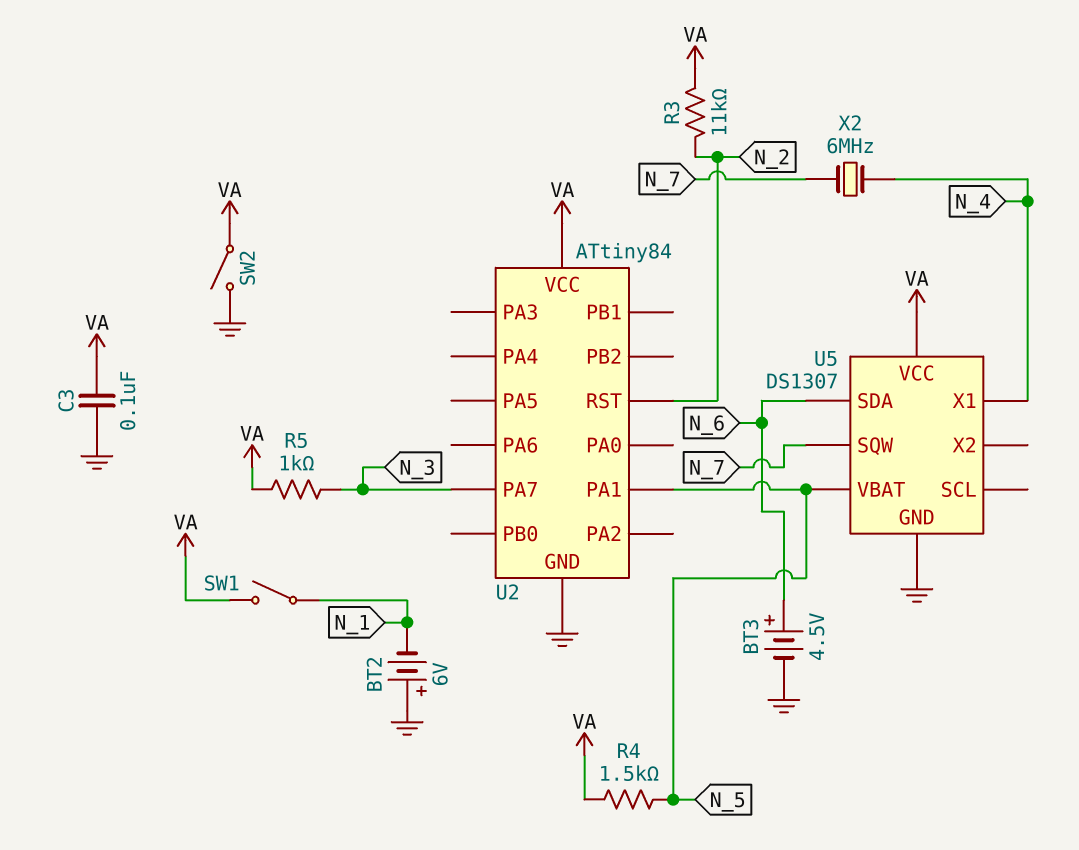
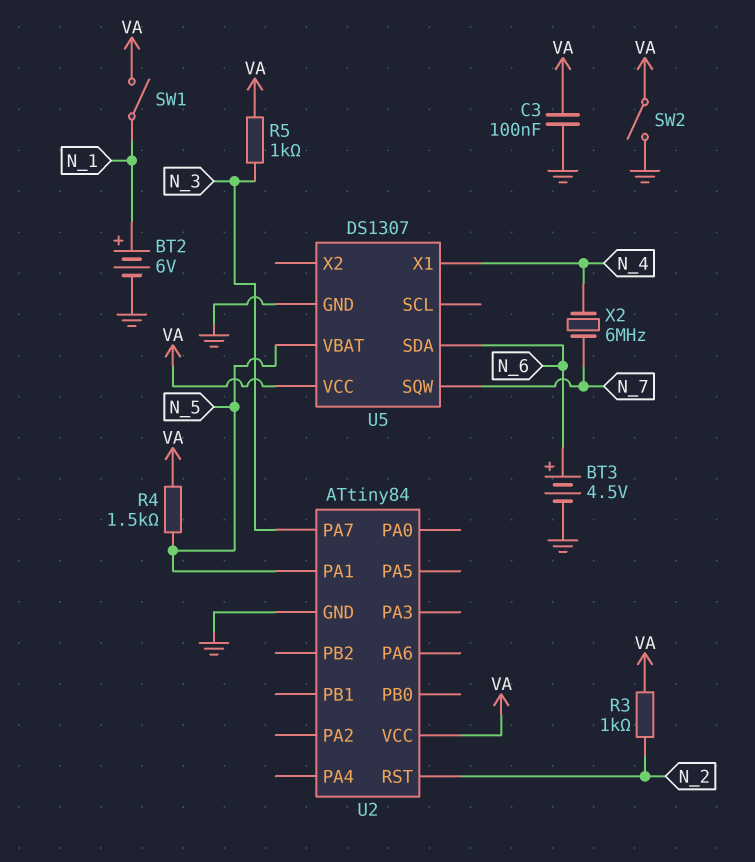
BT2: 6V (plus GND, minus N_1) -> 6V (plus N_1, minus GND)
R3: 11k (N_2, VA) -> 1k (N_2, VA)

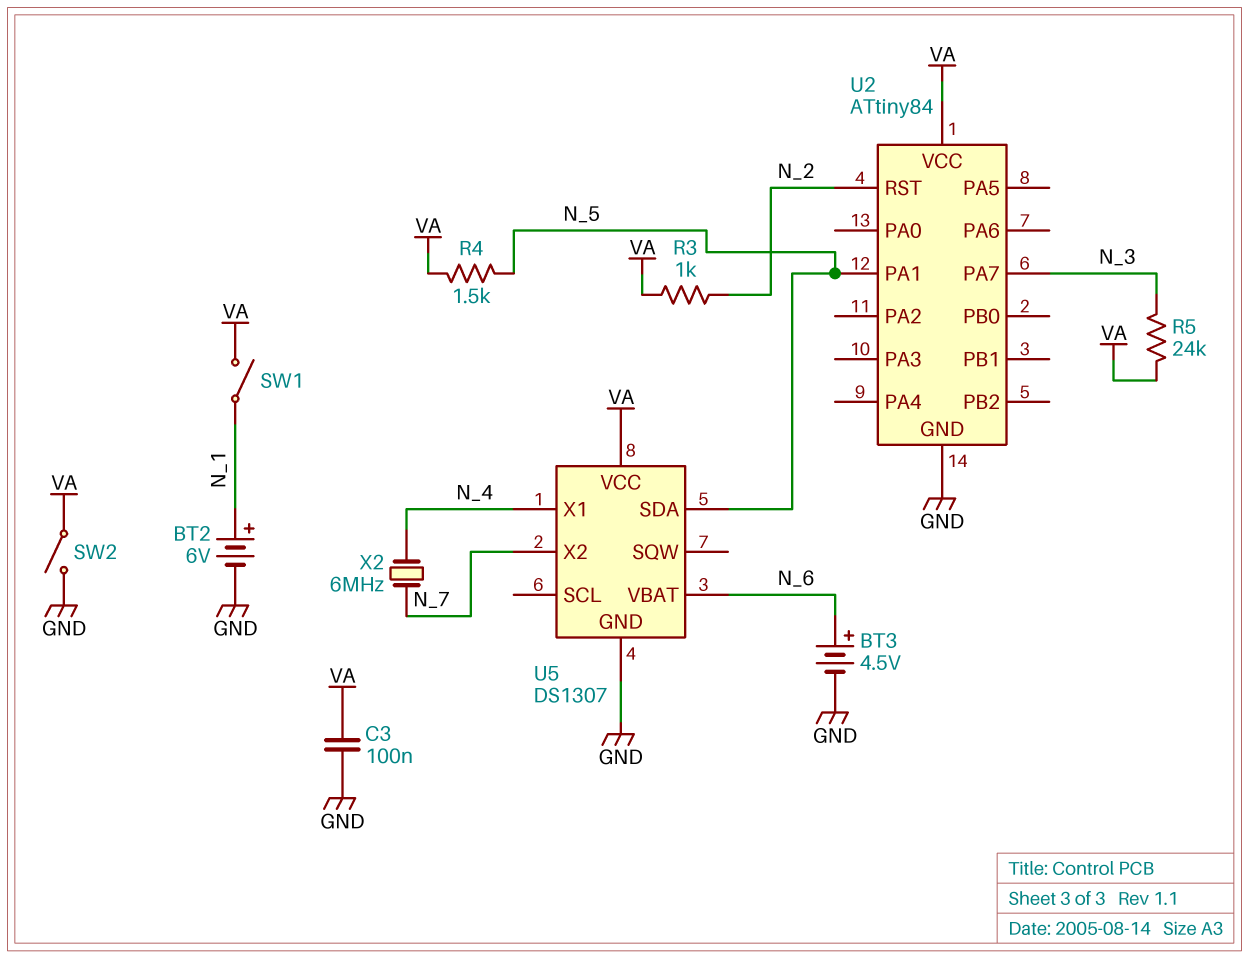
R5: 1k (N_3, VA) -> 24k (N_3, VA)
U5 pin SDA: N_6 -> N_5
U5 pin SQW: N_7 -> none
U5 pin VBAT: N_5 -> N_6
U5 pin X2: none -> N_7

